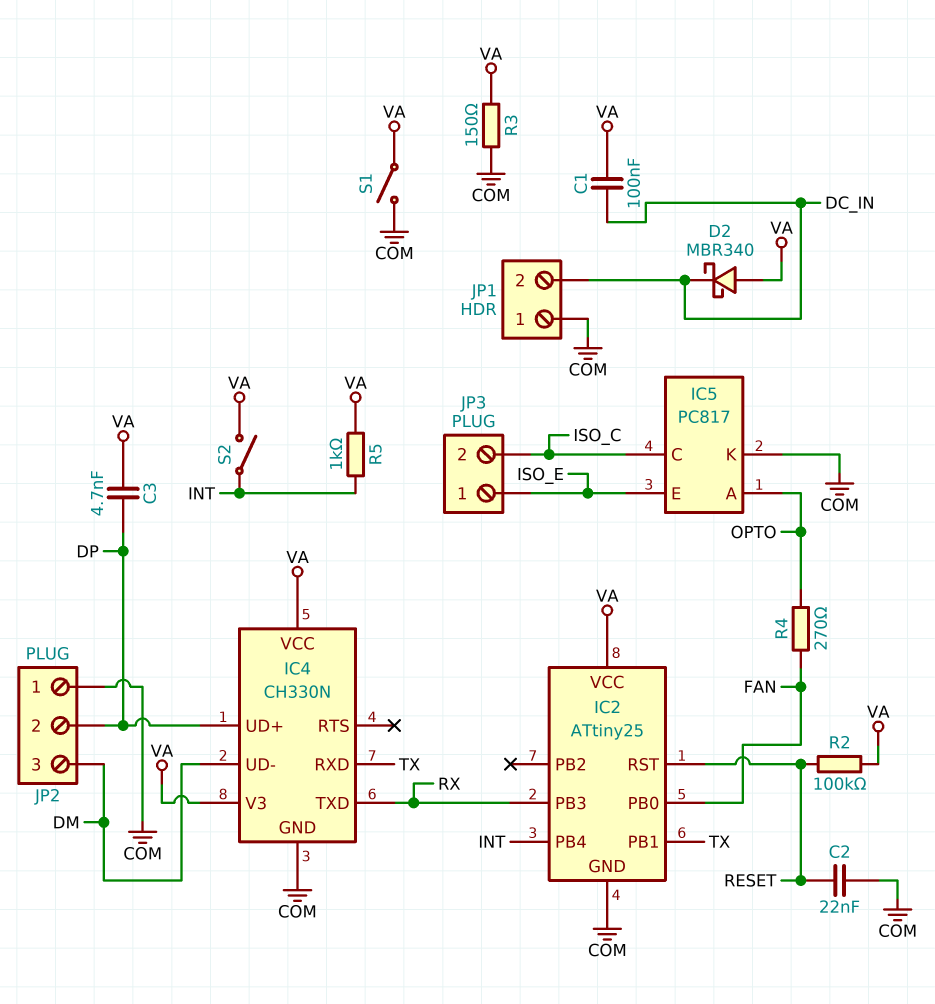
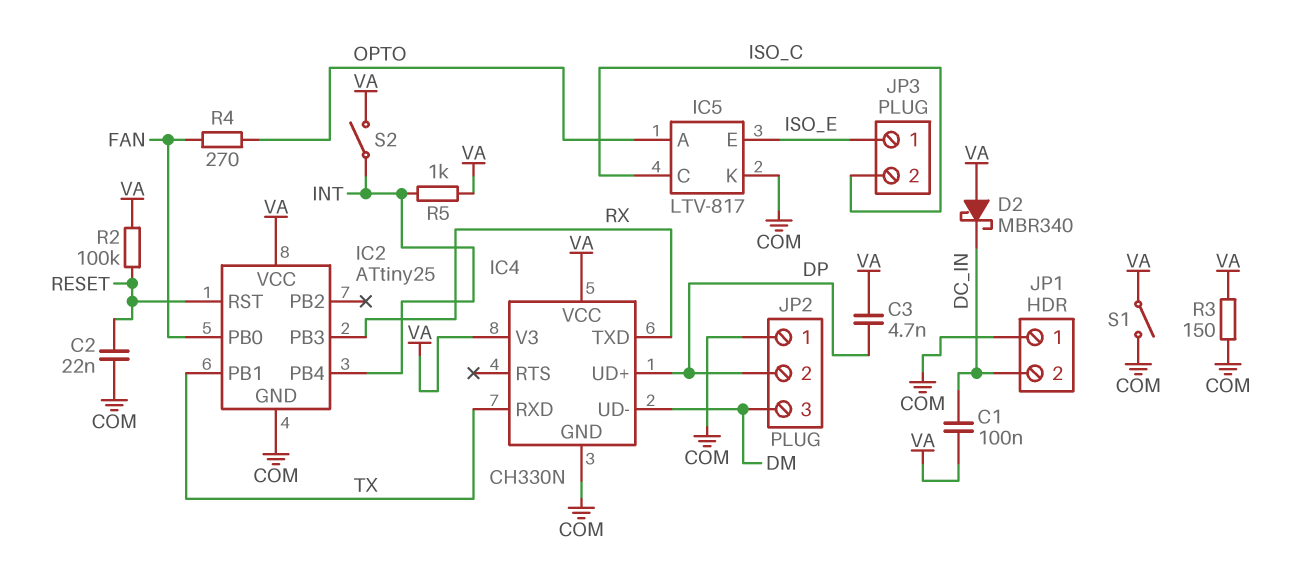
IC5: PC817 -> LTV-817

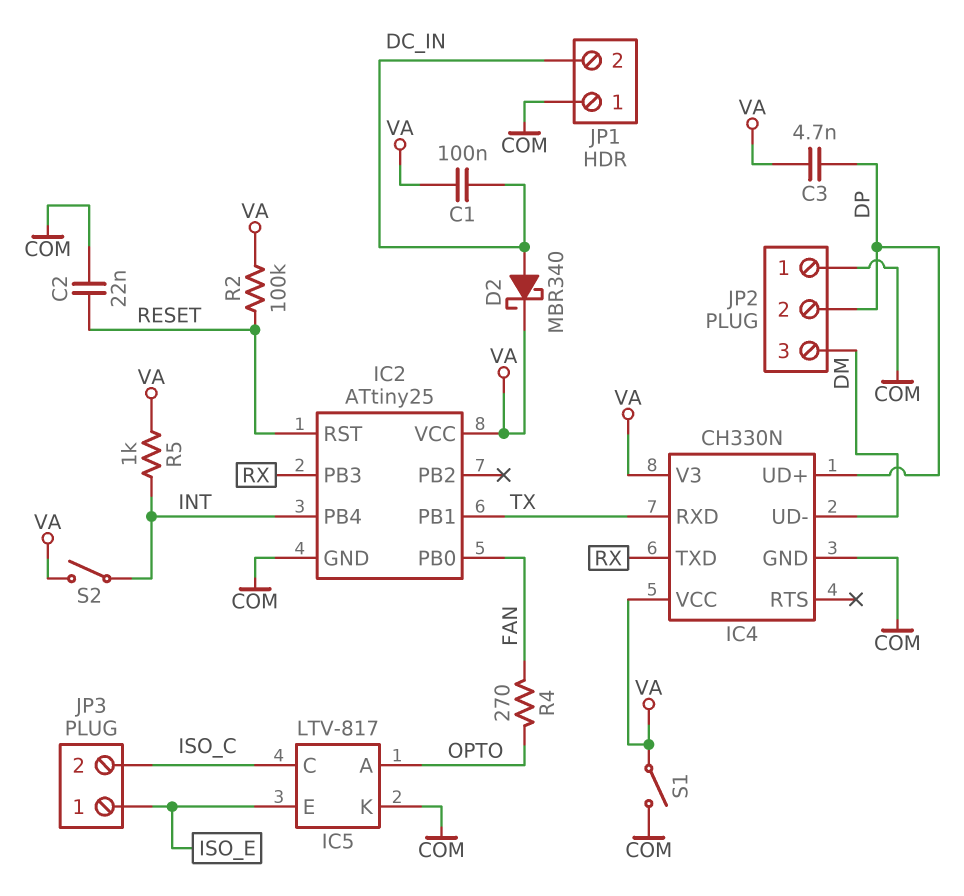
D2: schottky MBR340 (A VA, K DC_IN) -> schottky MBR340 (A DC_IN, K VA)
R3: 150 (COM, VA) -> none

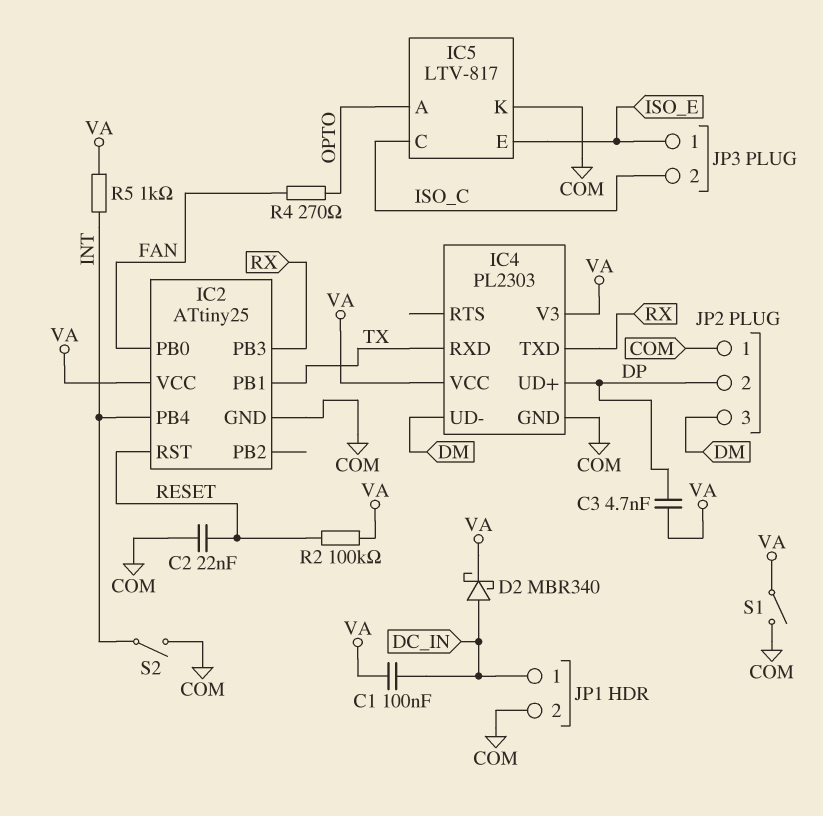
IC4: CH330N -> PL2303
JP1 pin 1: COM -> DC_IN
JP1 pin 2: DC_IN -> COM
S2: switch (INT, VA) -> switch (COM, INT)

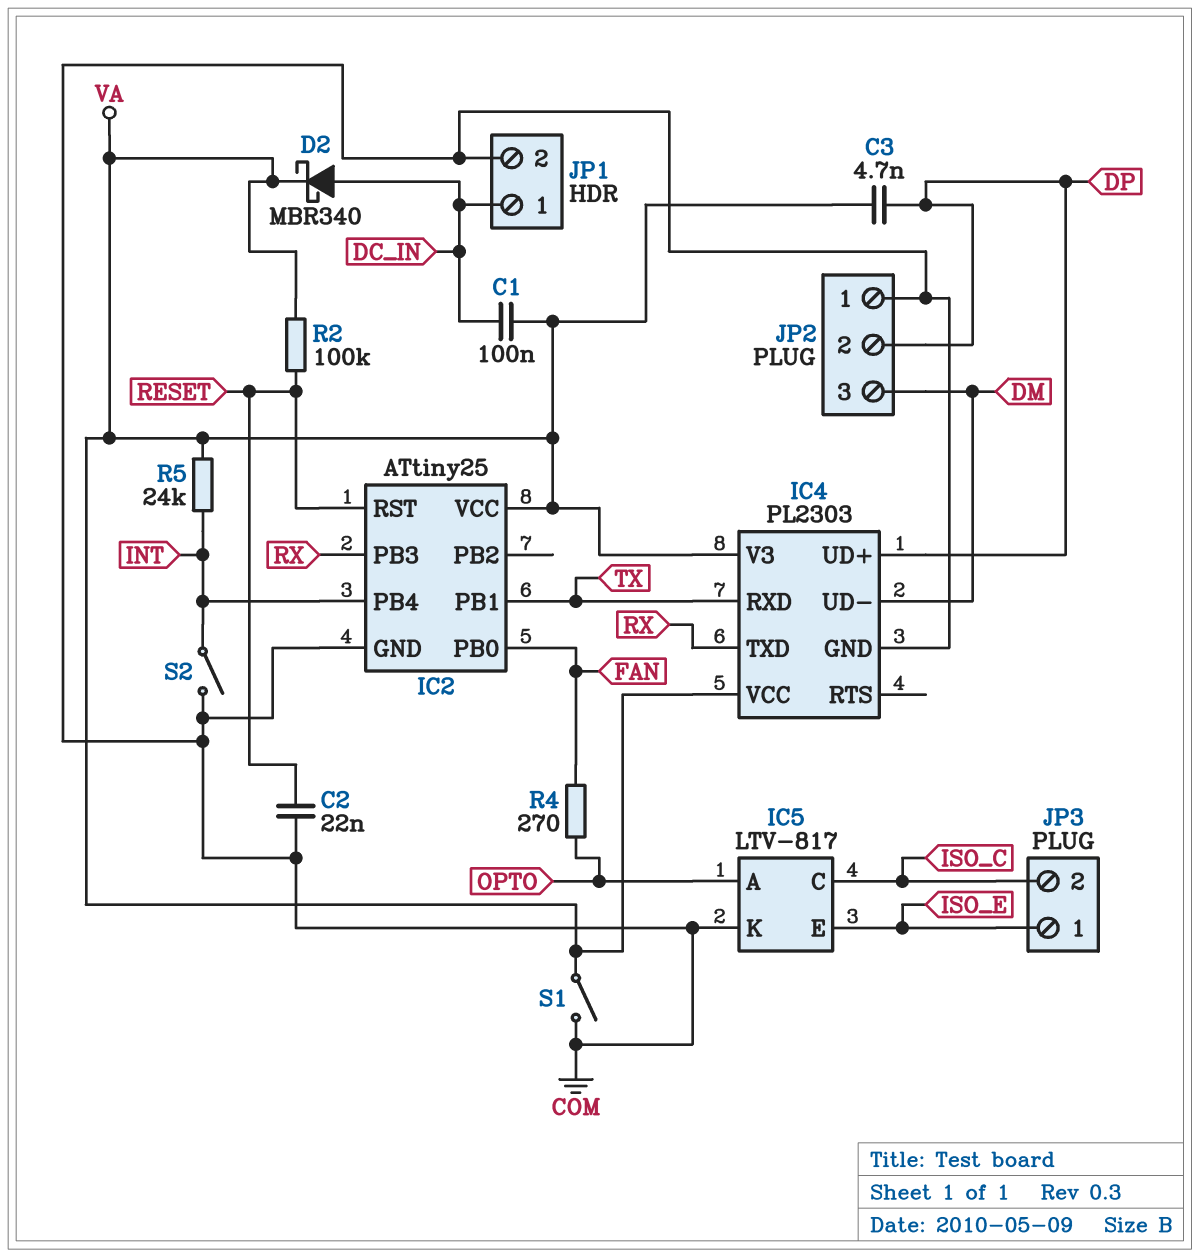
R5: 1k (INT, VA) -> 24k (INT, VA)

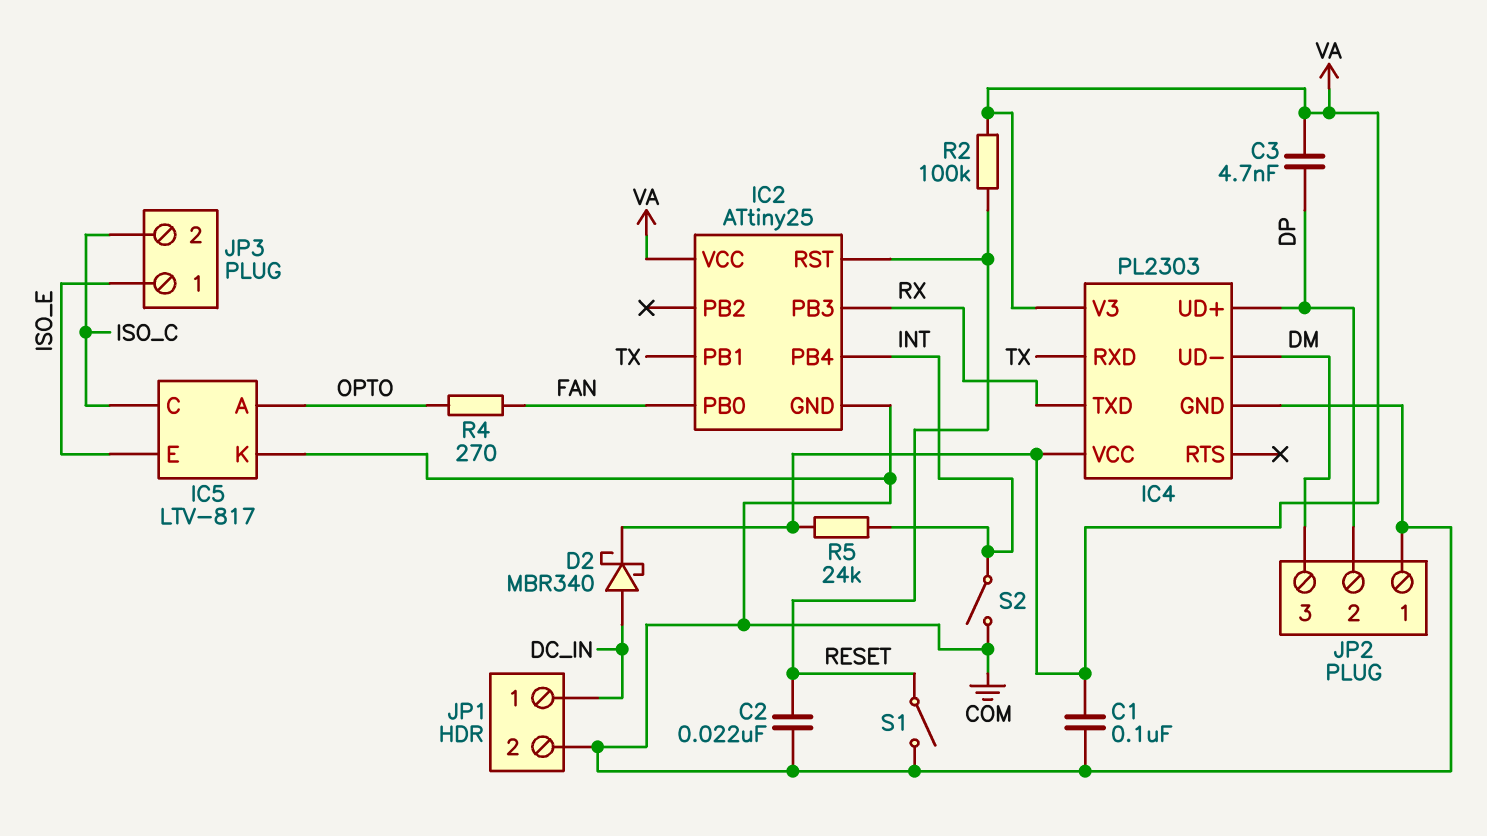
C1: 100nF (DC_IN, VA) -> 100nF (COM, VA)
S1: switch (COM, VA) -> switch (COM, RESET)

